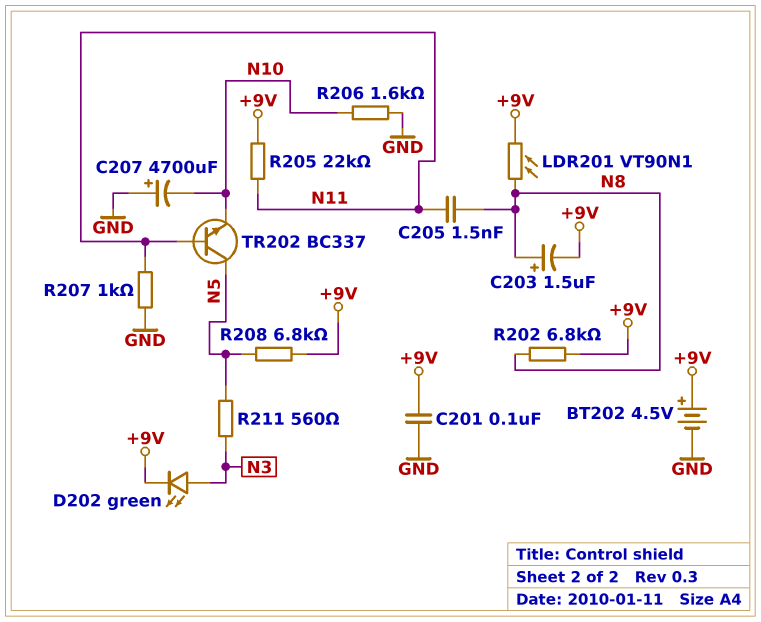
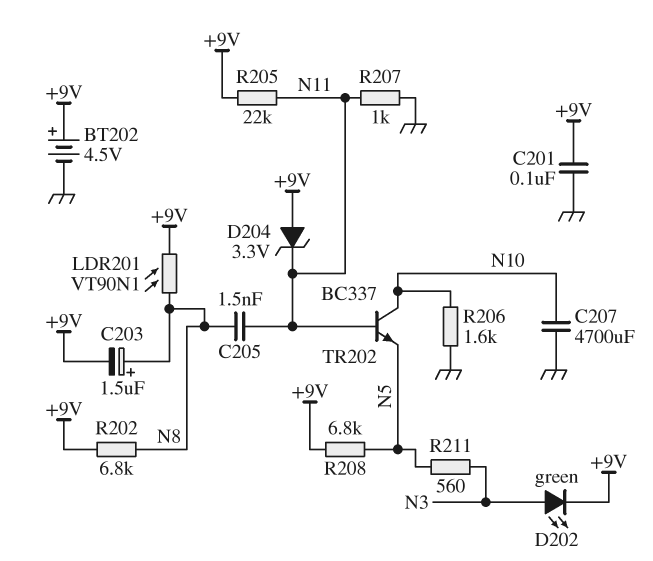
C207: 4700uF (plus GND, minus N10) -> 4700uF (GND, N10)
D204: none -> zener 3.3V (A +9V, K N11)
TR202: NPN BC337 (B N11, C N5, E N10) -> NPN BC337 (B N11, C N10, E N5)

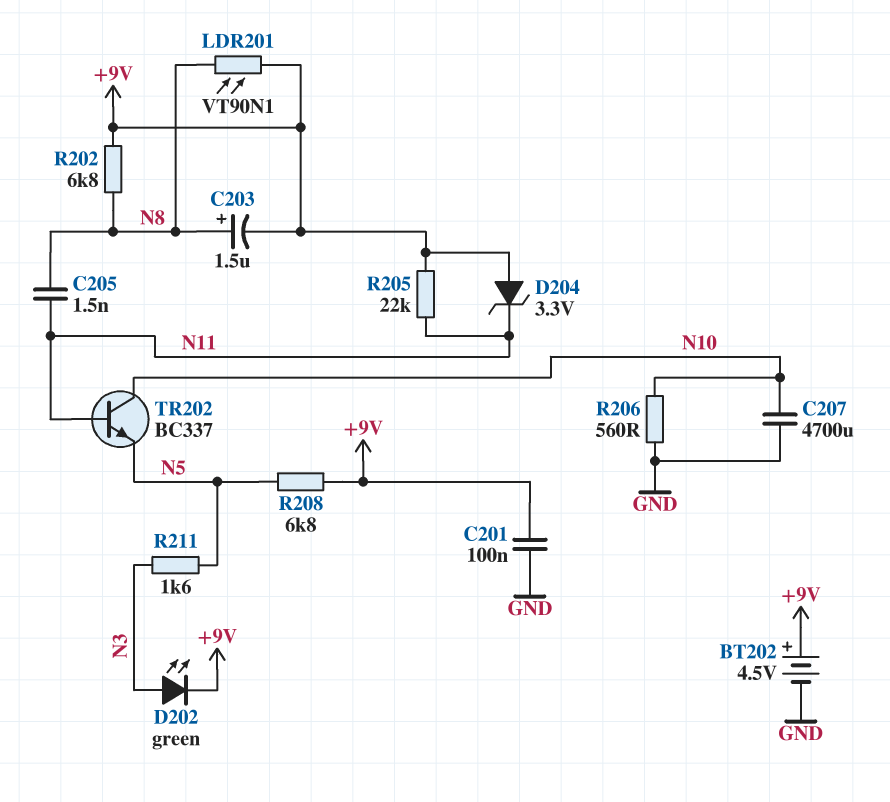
R206: 1.6k (GND, N10) -> 560 (GND, N10)
R207: 1k (GND, N11) -> none
R211: 560 (N3, N5) -> 1.6k (N3, N5)

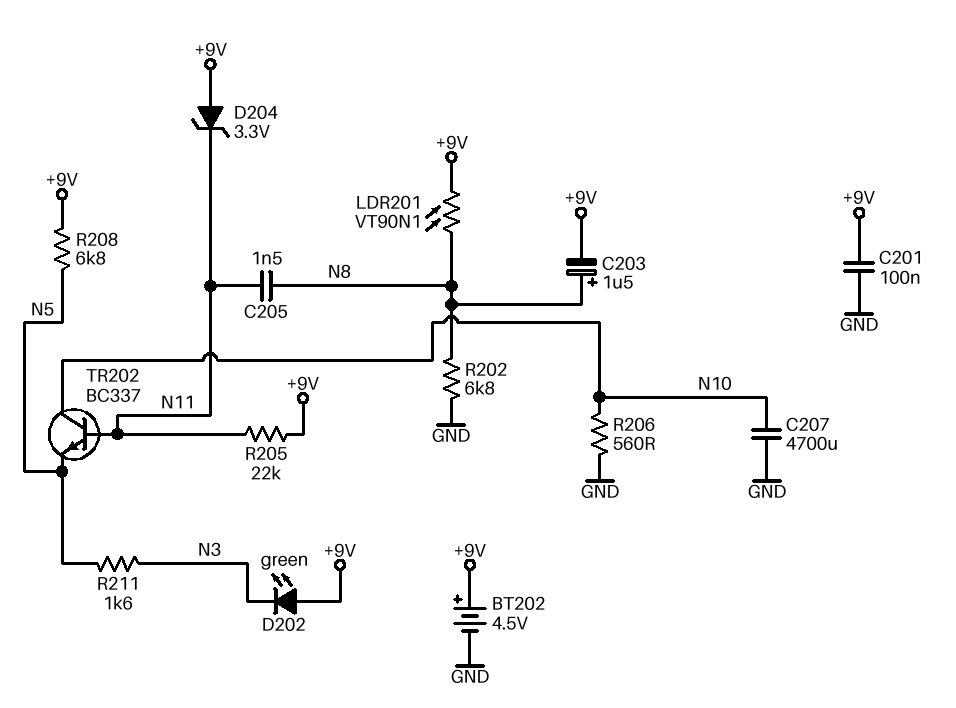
D202: LED green (A N3, K +9V) -> LED green (A +9V, K N3)
R202: 6.8k (+9V, N8) -> 6.8k (GND, N8)

